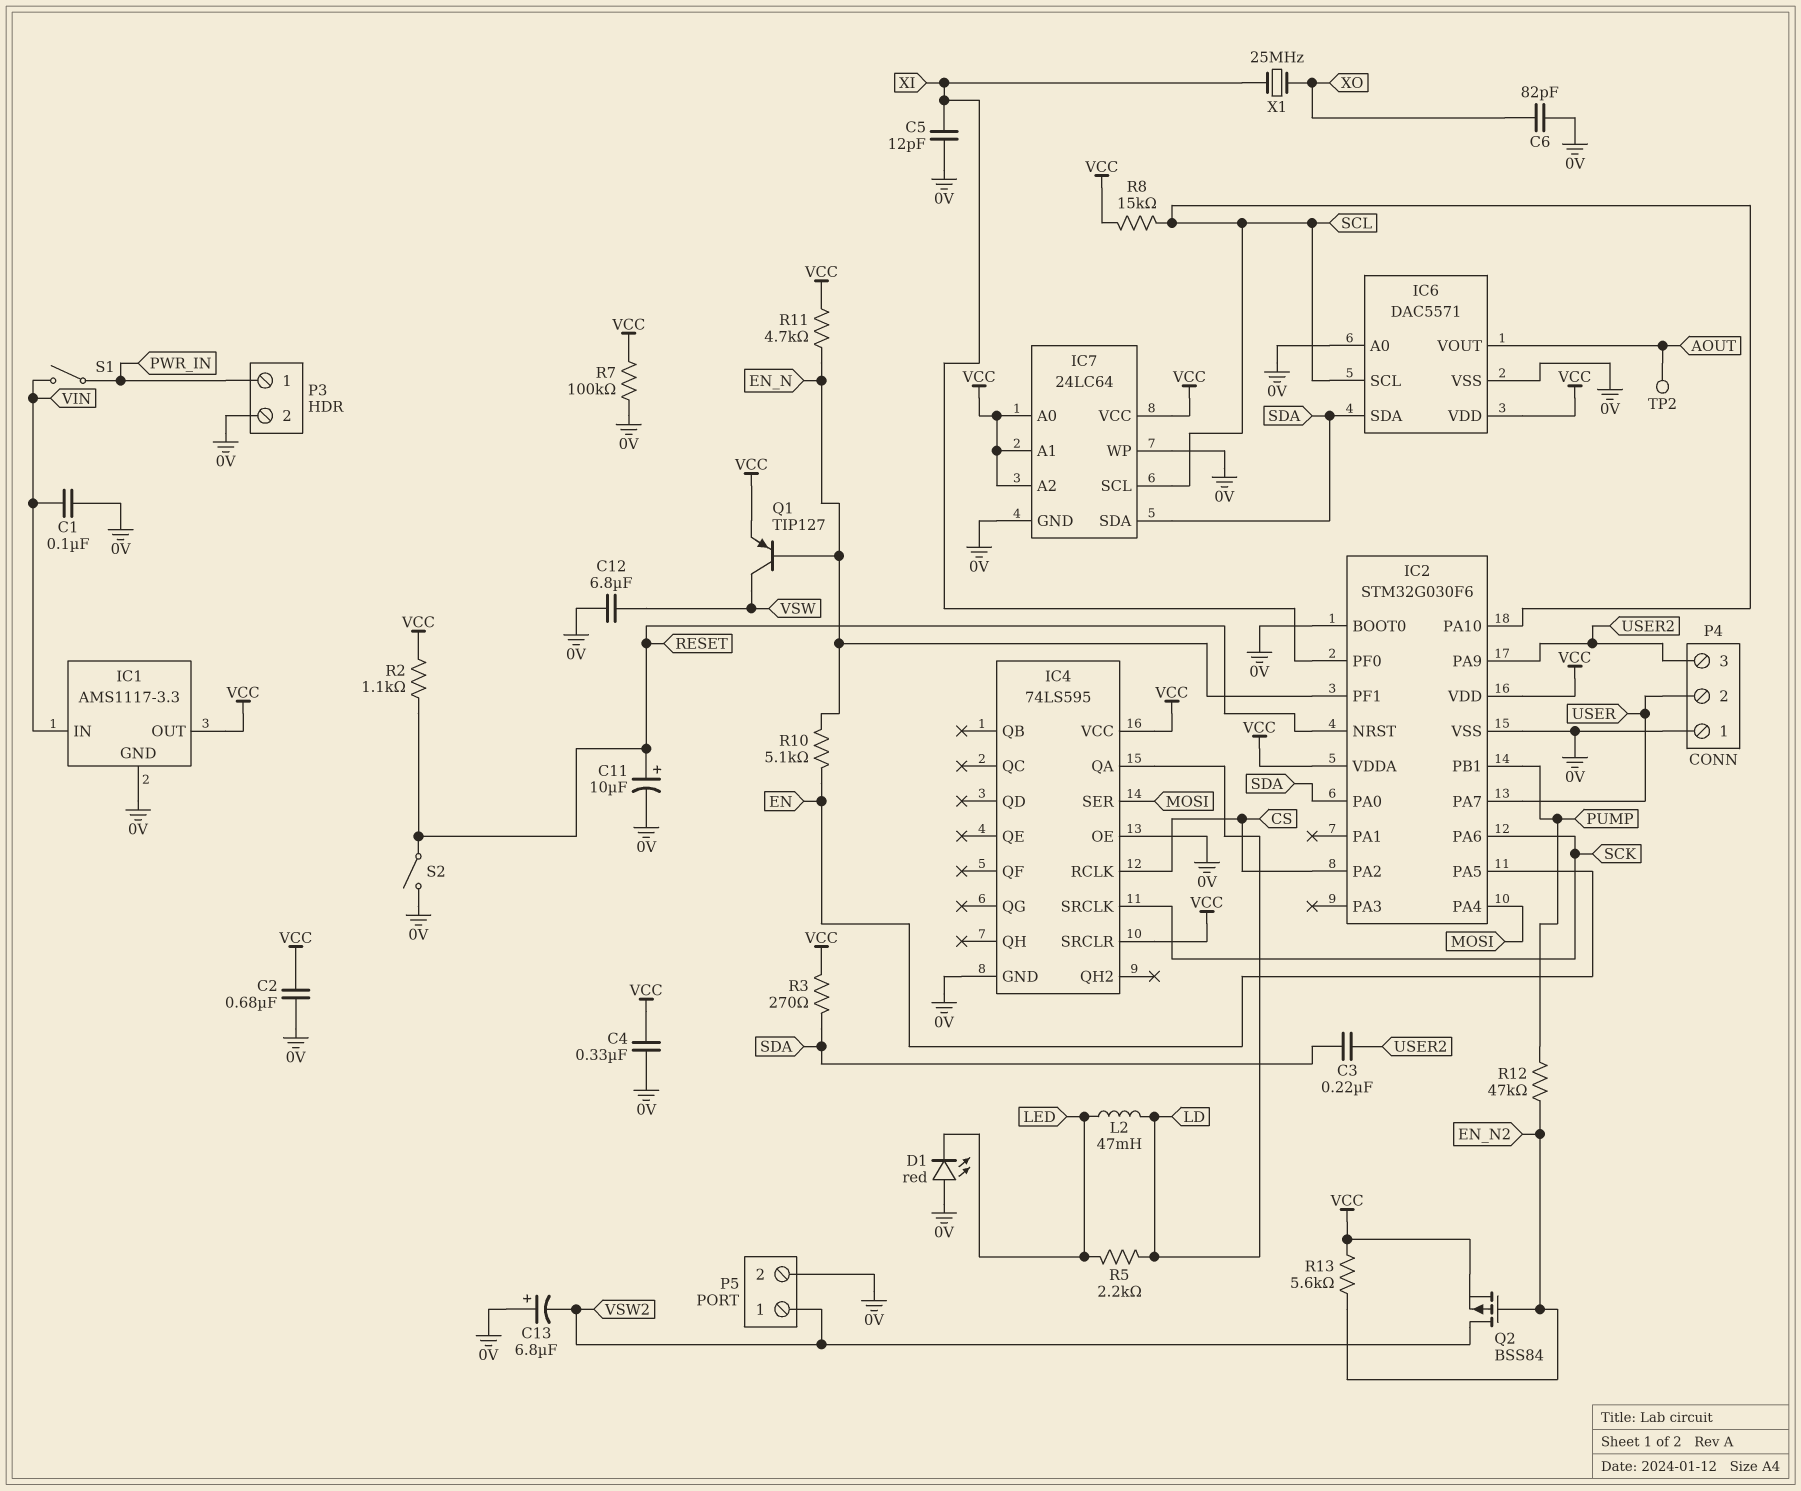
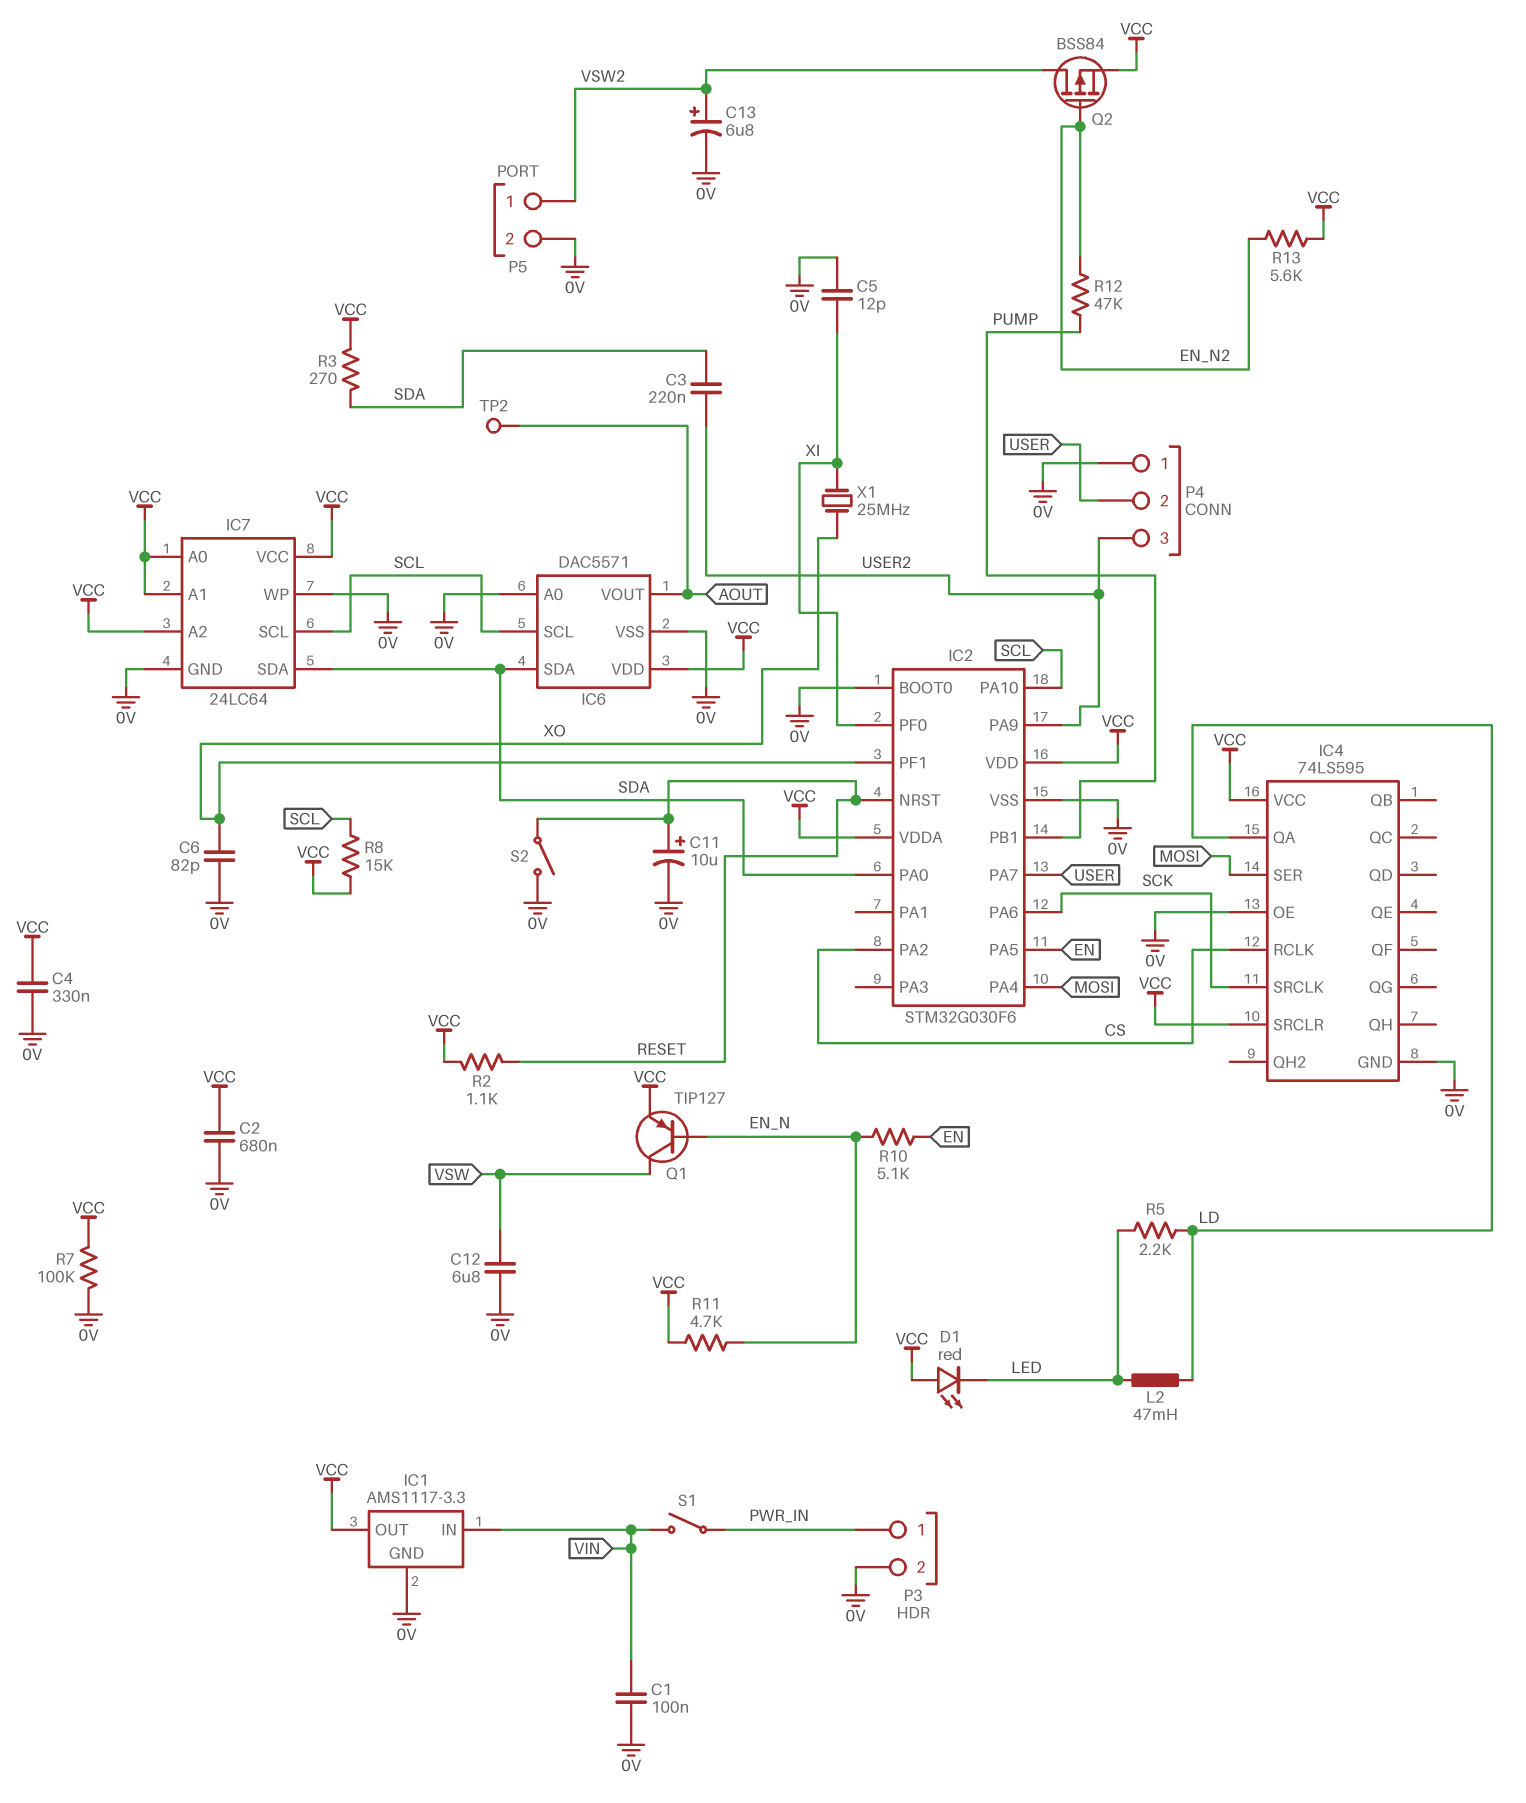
C13: 6.8uF (plus 0V, minus VSW2) -> 6.8uF (plus VSW2, minus 0V)
D1: LED red (A 0V, K LED) -> LED red (A VCC, K LED)
IC2 pin PF1: EN_N -> XO

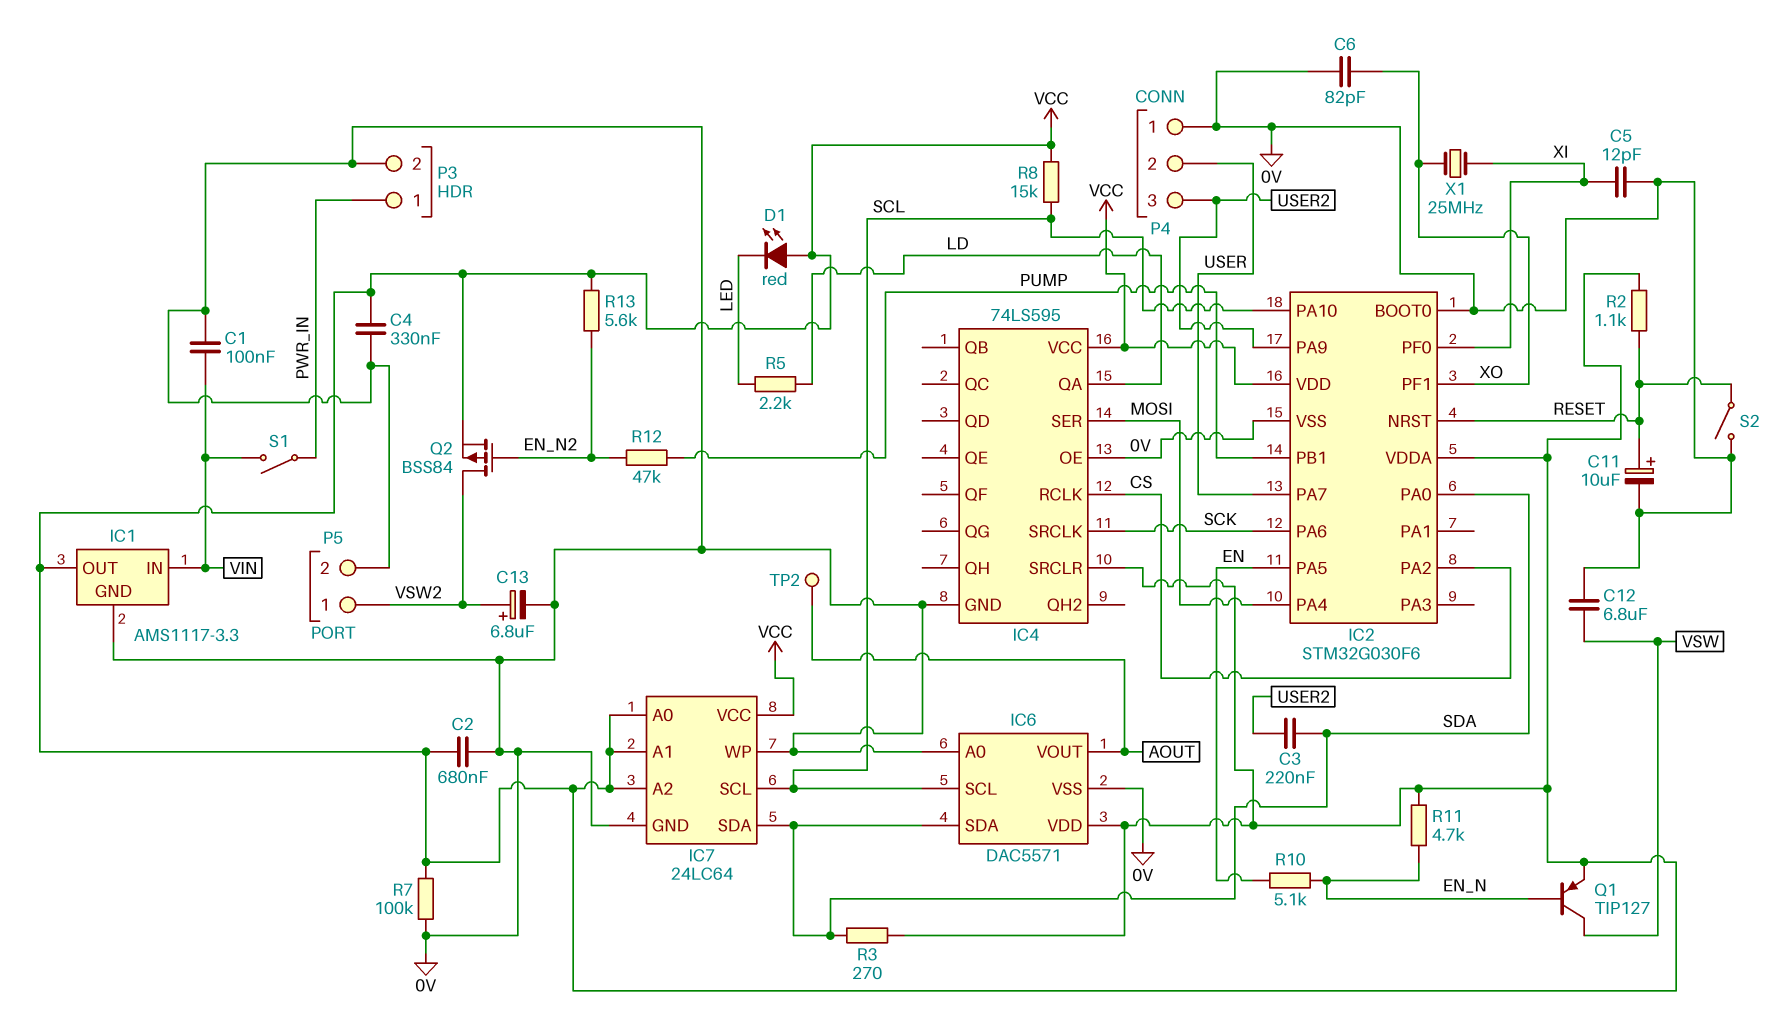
L2: 47mH (LD, LED) -> none

